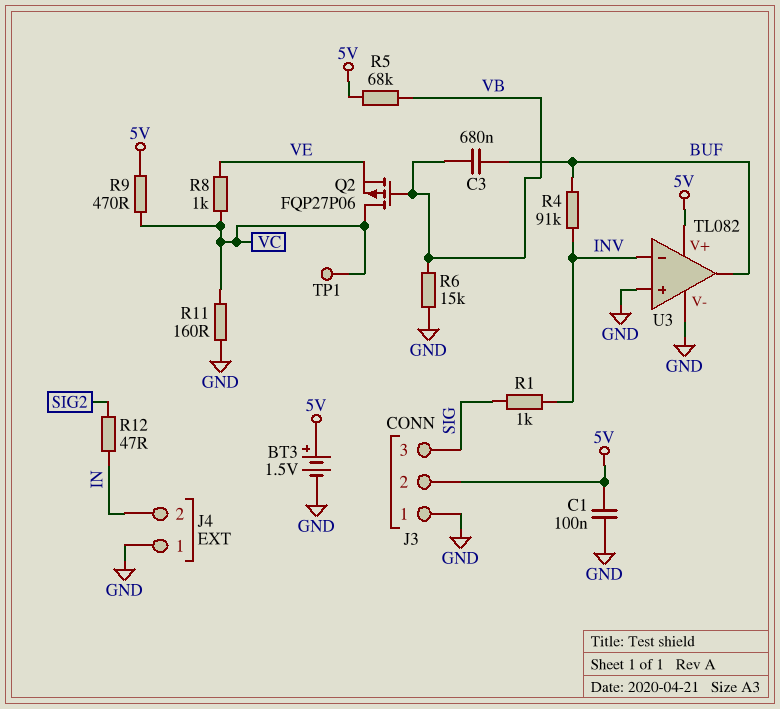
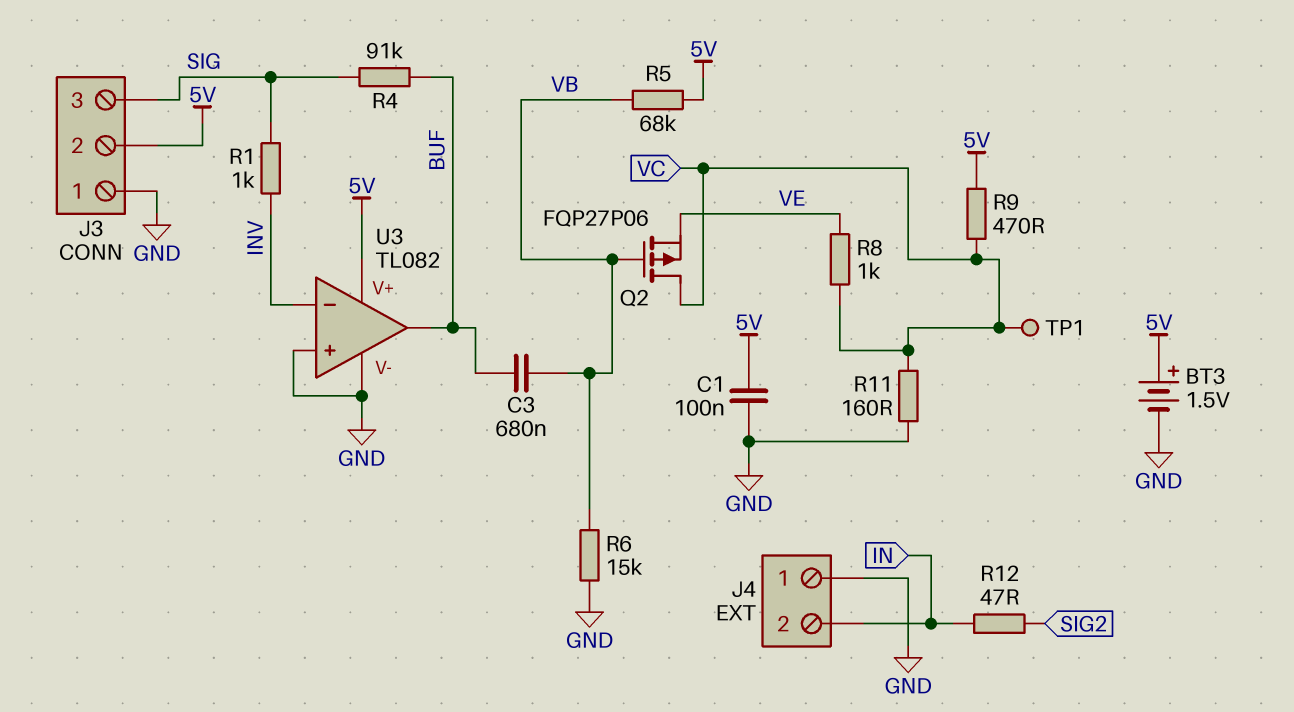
R4: 91k (BUF, INV) -> 91k (BUF, SIG)

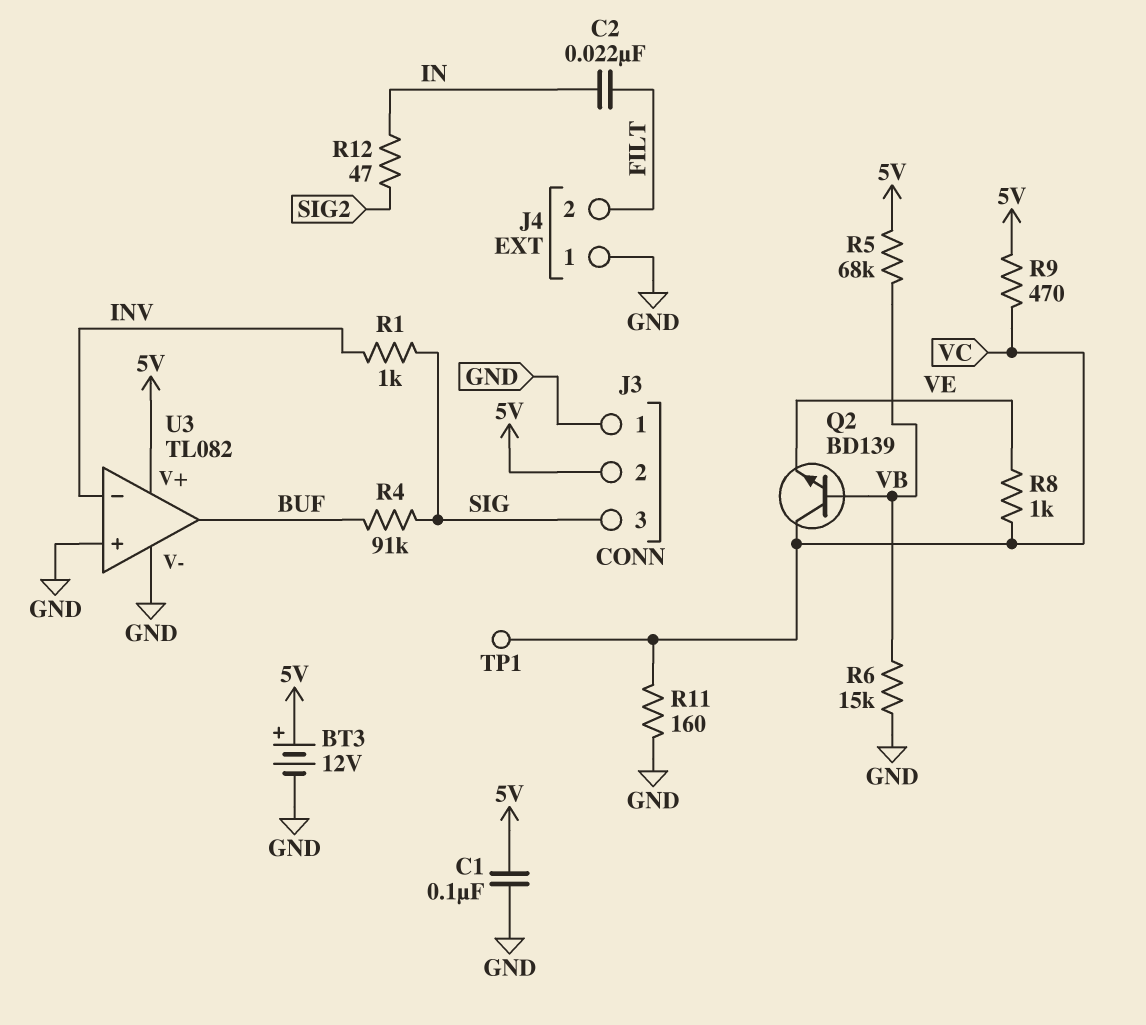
BT3: 1.5V (plus 5V, minus GND) -> 12V (plus 5V, minus GND)
C2: none -> 22nF (FILT, IN)
C3: 680nF (BUF, VB) -> none
J4 pin 2: IN -> FILT
Q2: PMOS FQP27P06 (G VB, D VC, S VE) -> NPN BD139 (B VB, C VC, E VE)

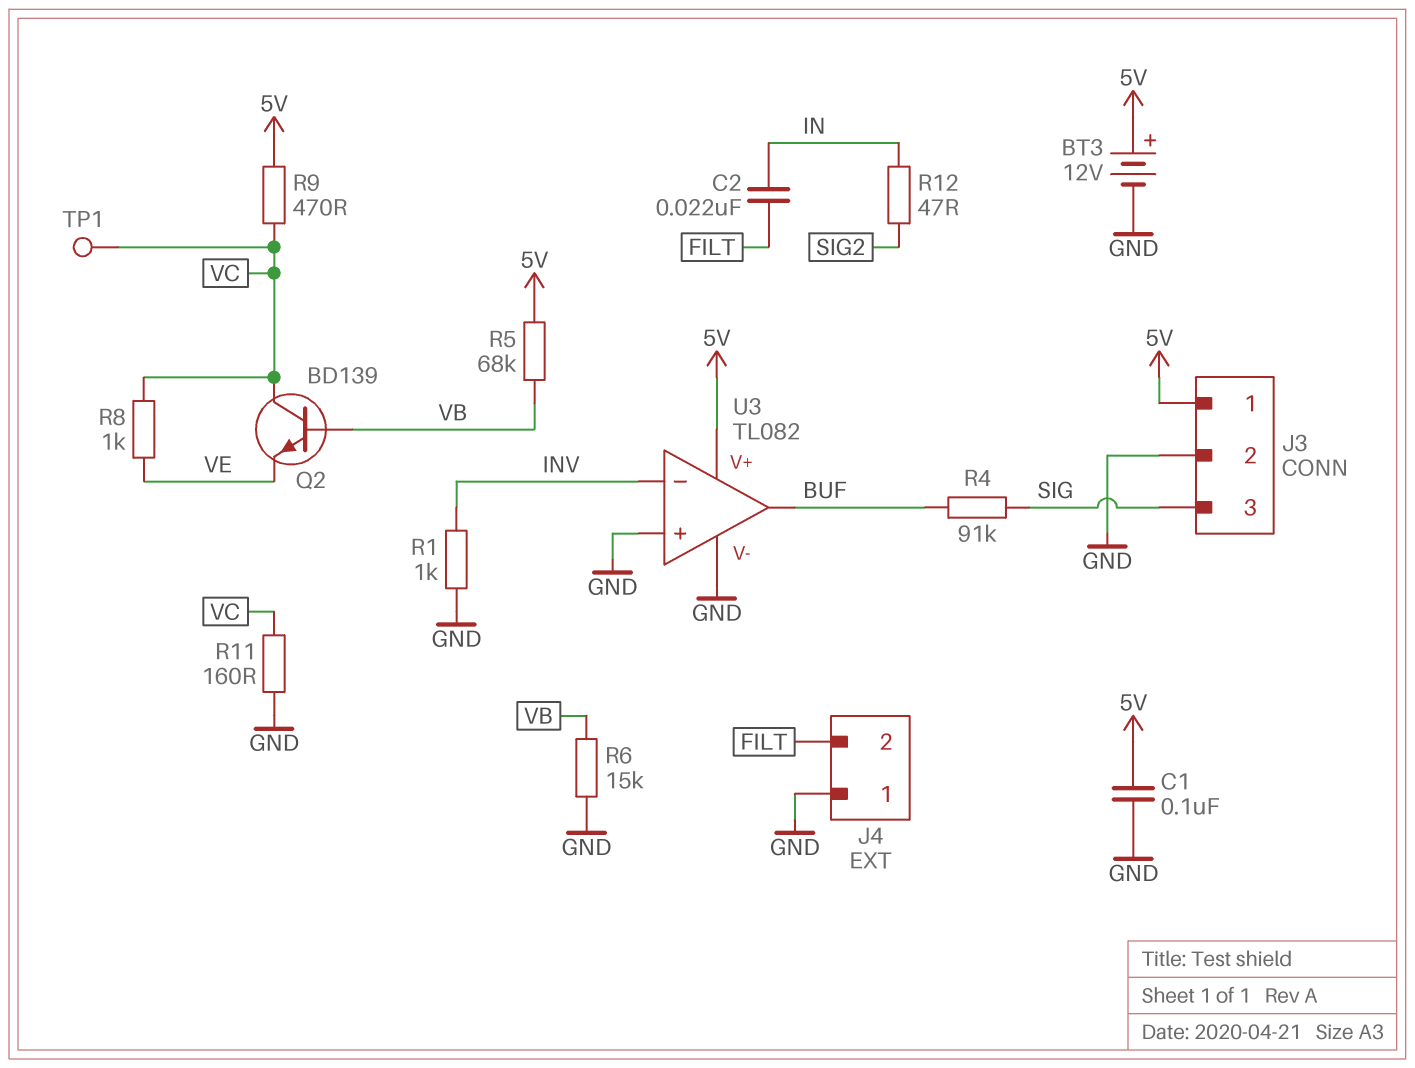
J3 pin 1: GND -> 5V
J3 pin 2: 5V -> GND
R1: 1k (INV, SIG) -> 1k (GND, INV)

